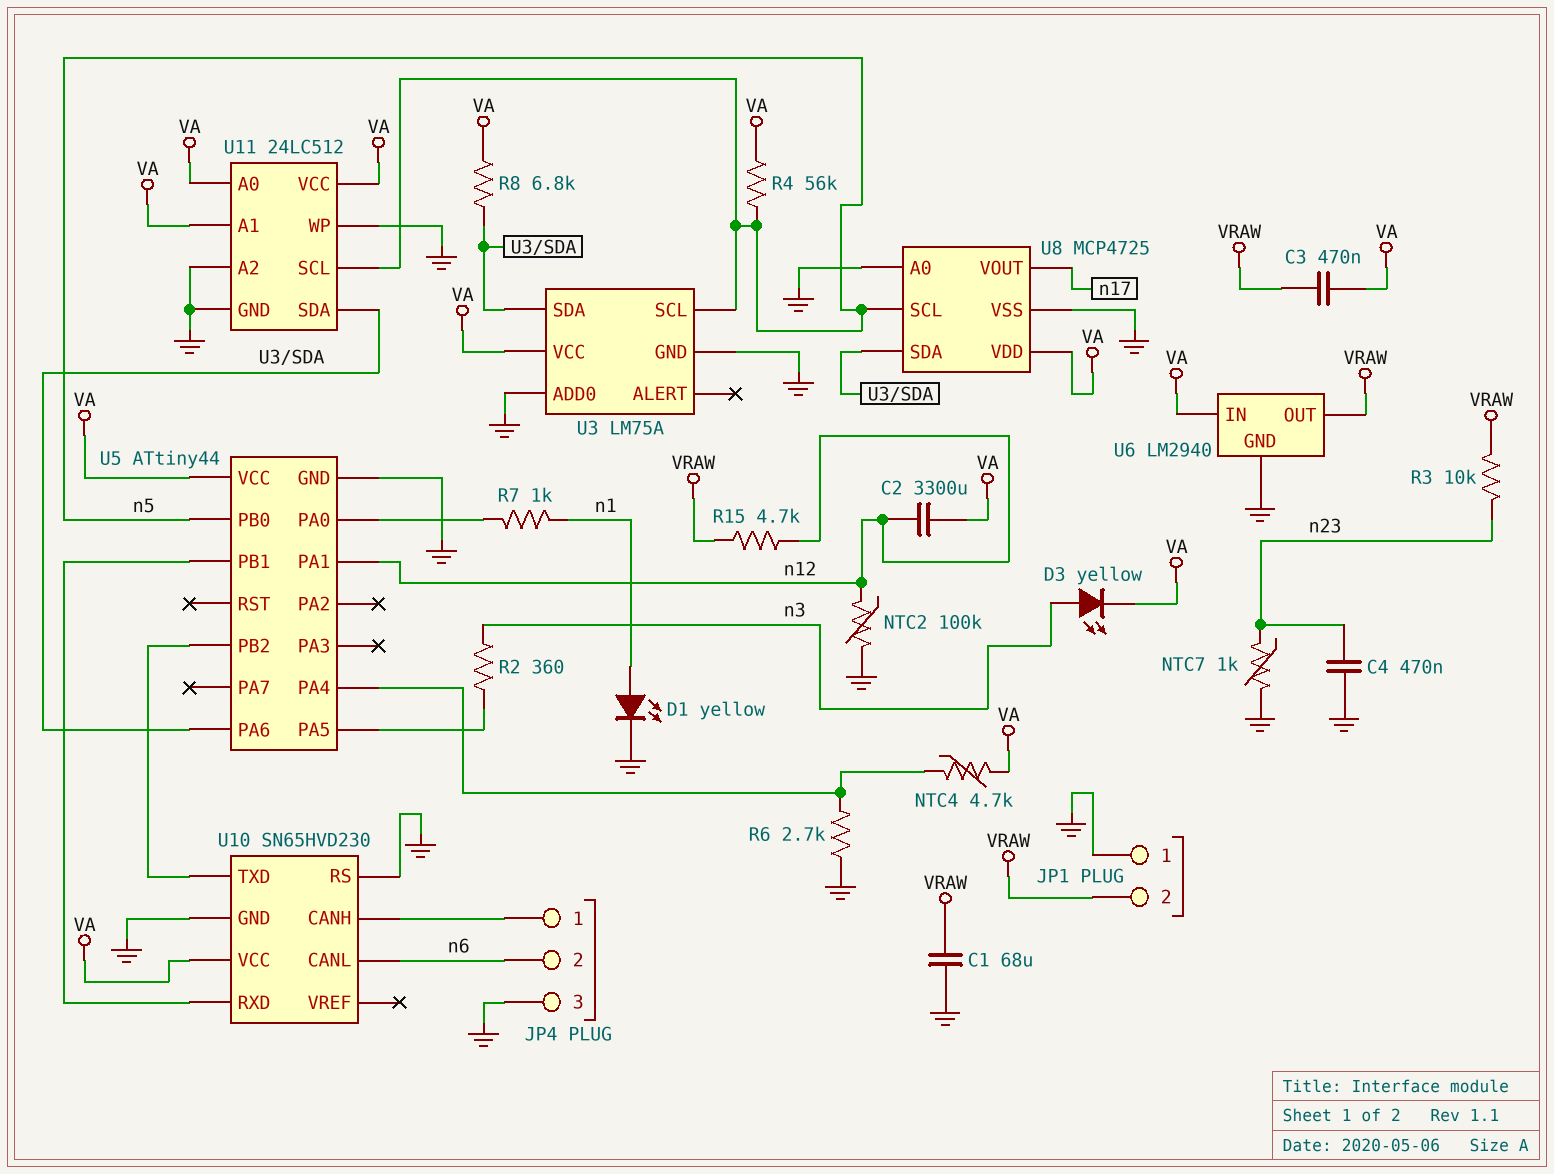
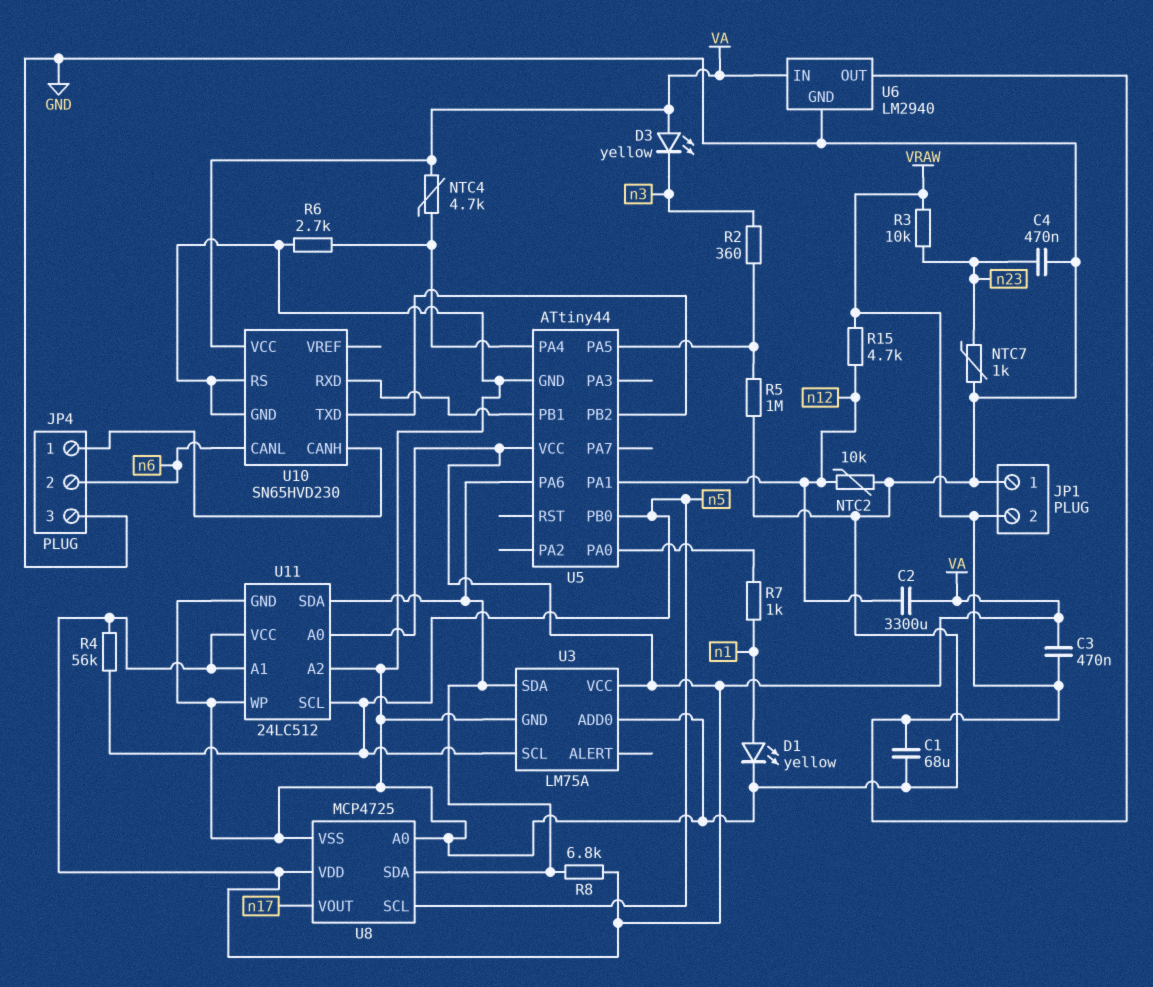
D3: LED yellow (A n3, K VA) -> LED yellow (A VA, K n3)
NTC2: 100k (GND, n12) -> 10k (GND, n12)
R5: none -> 1M (GND, U5/PA5)

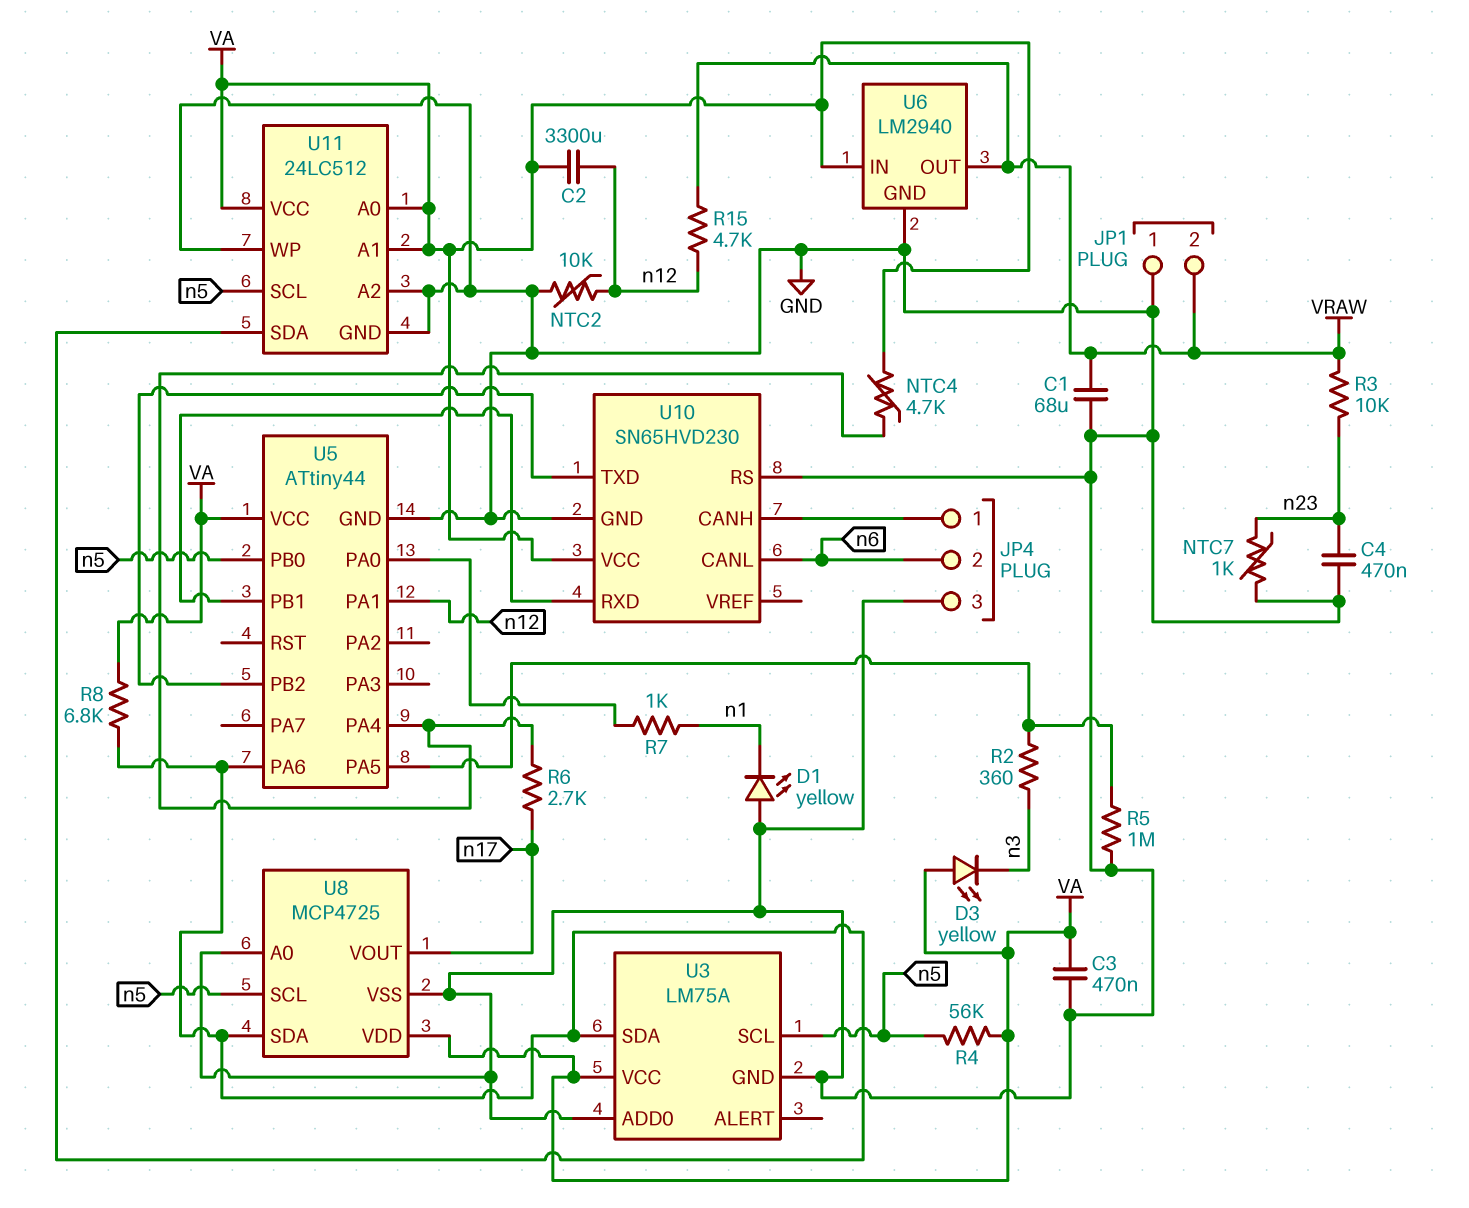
C3: 470nF (VA, VRAW) -> 470nF (GND, VA)
D1: LED yellow (A n1, K GND) -> LED yellow (A GND, K n1)
R6: 2.7k (GND, U5/PA4) -> 2.7k (U5/PA4, n17)

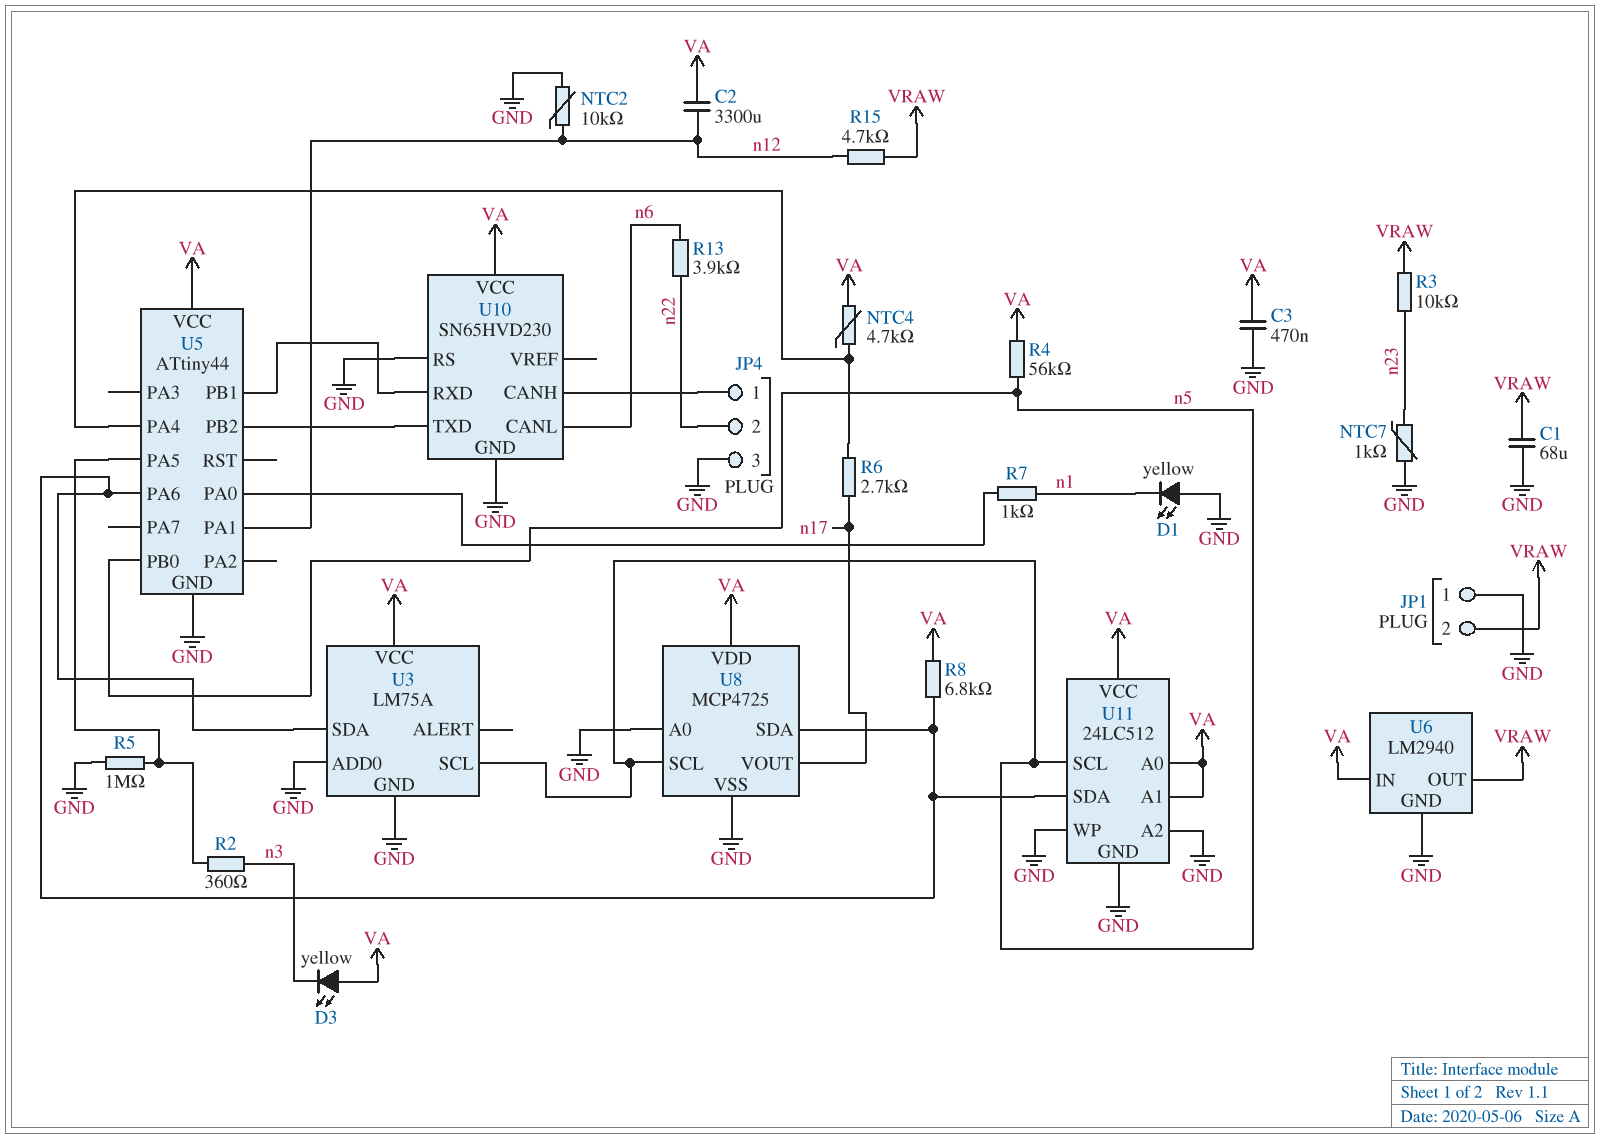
C4: 470nF (GND, n23) -> none
JP4 pin 2: n6 -> n22
R13: none -> 3.9k (n6, n22)

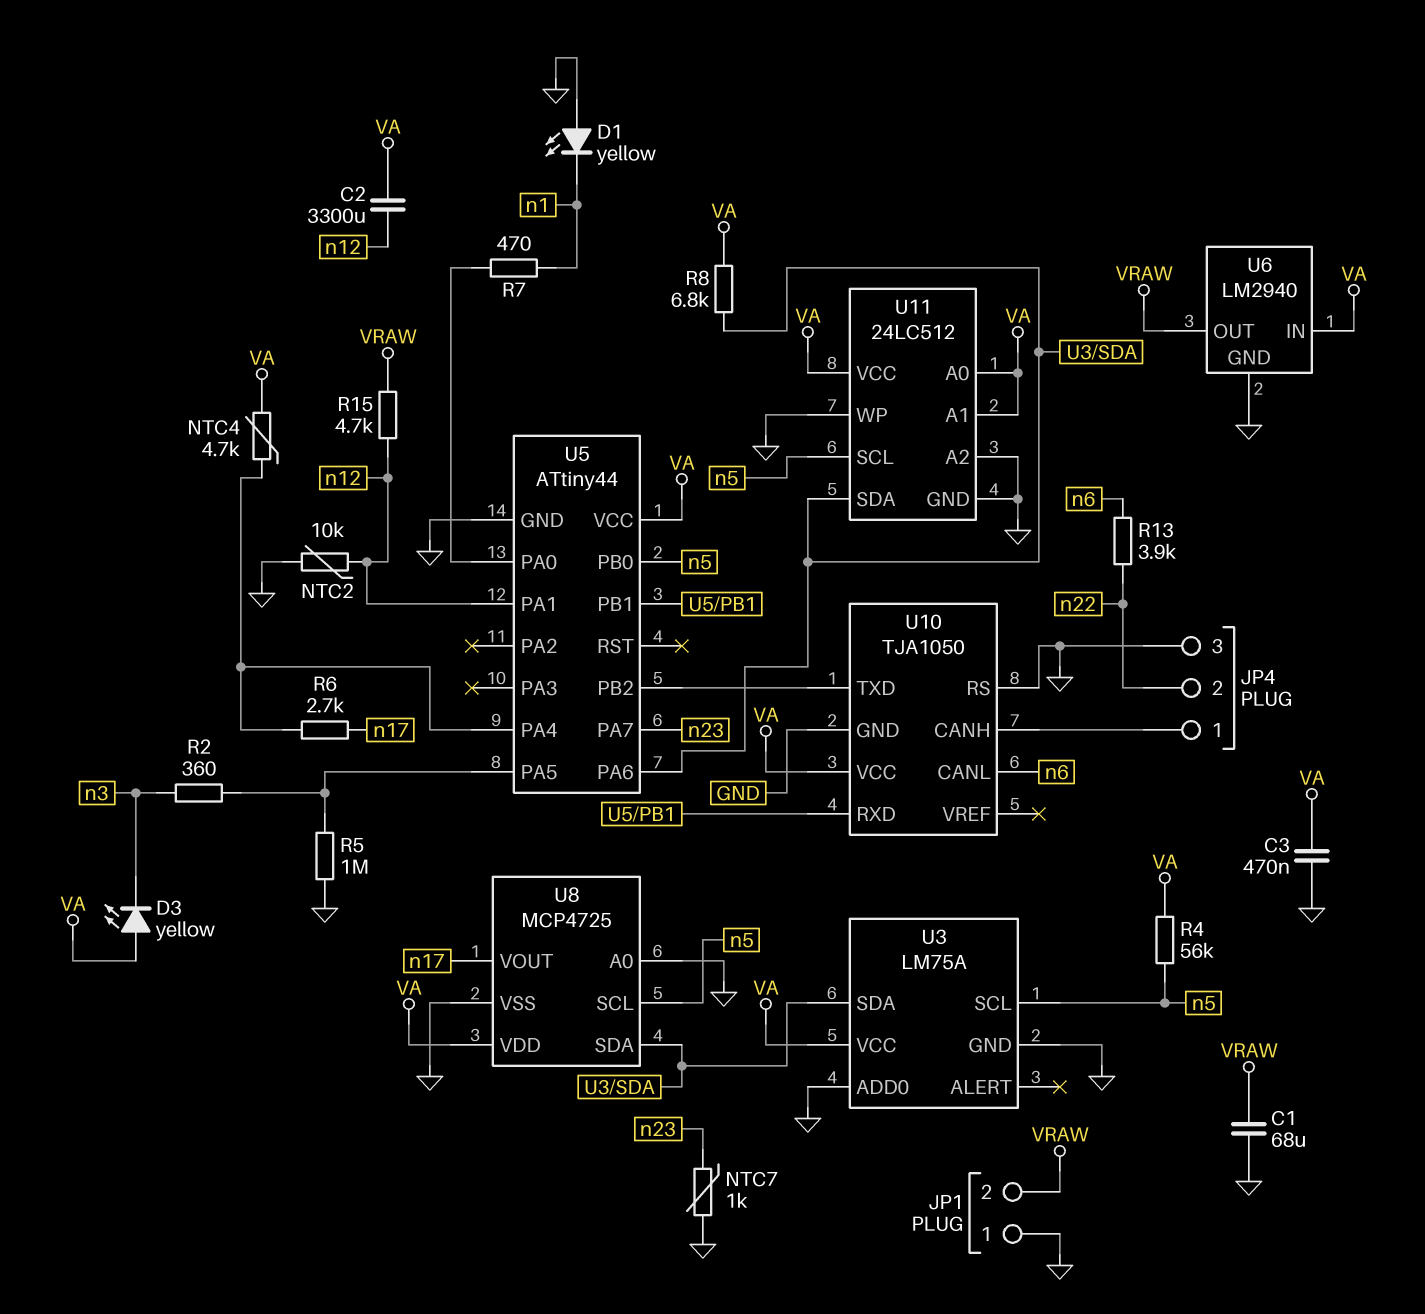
R3: 10k (VRAW, n23) -> none
R7: 1k (U5/PA0, n1) -> 470 (U5/PA0, n1)
U5 pin PA7: none -> n23
U10: SN65HVD230 -> TJA1050

